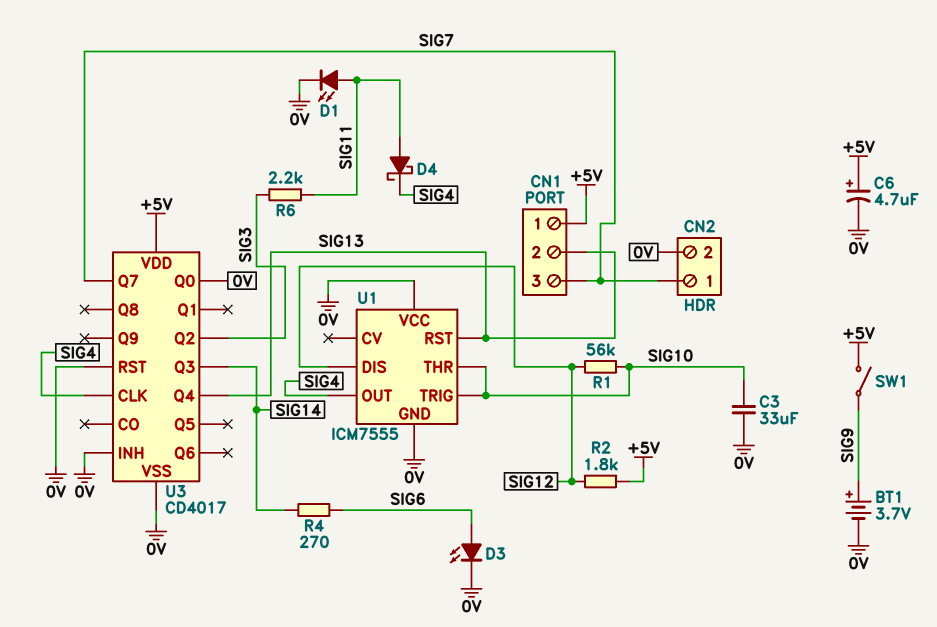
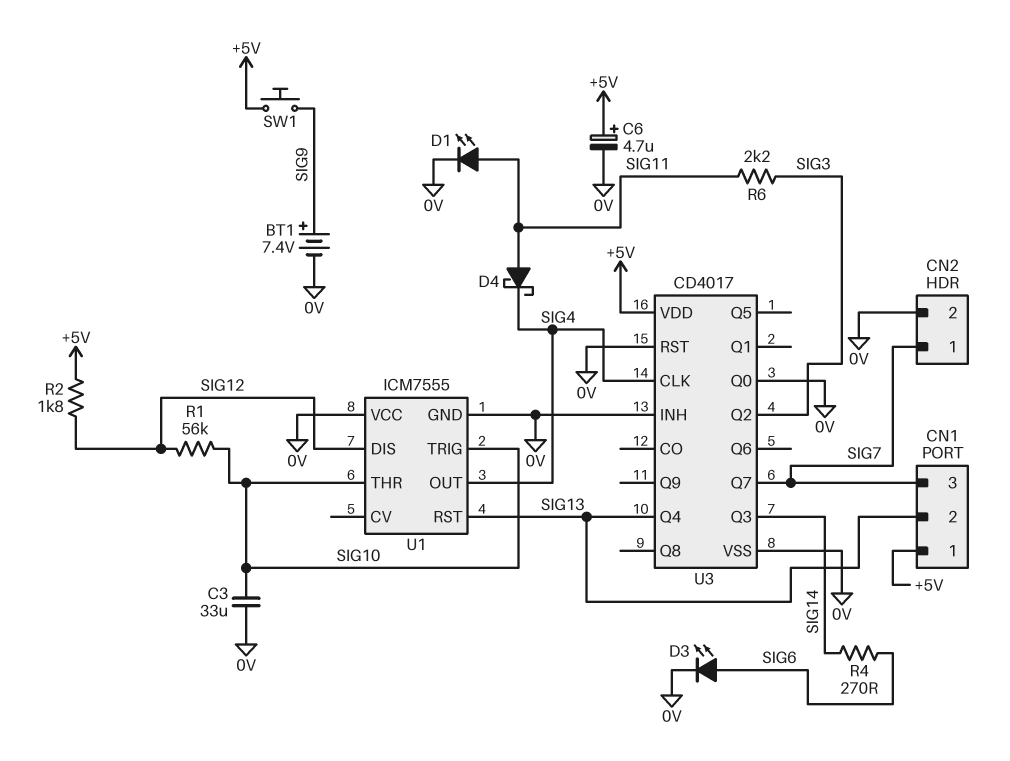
BT1: 3.7V (plus SIG9, minus 0V) -> 7.4V (plus SIG9, minus 0V)
SW1: switch (+5V, SIG9) -> button (+5V, SIG9)

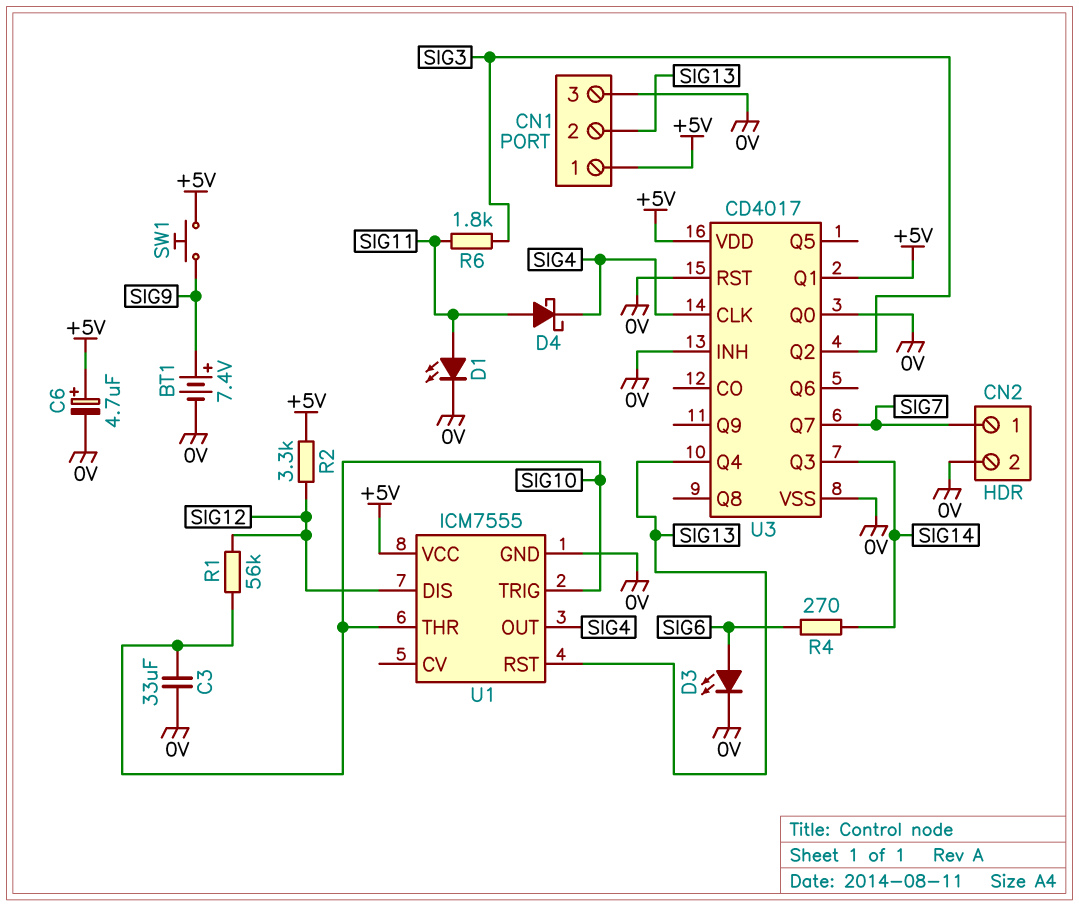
CN1 pin 3: SIG7 -> 0V
R2: 1.8k (+5V, SIG12) -> 3.3k (+5V, SIG12)
R6: 2.2k (SIG3, SIG11) -> 1.8k (SIG3, SIG11)
U1 pin VCC: 0V -> +5V
U3 pin Q1: none -> +5V

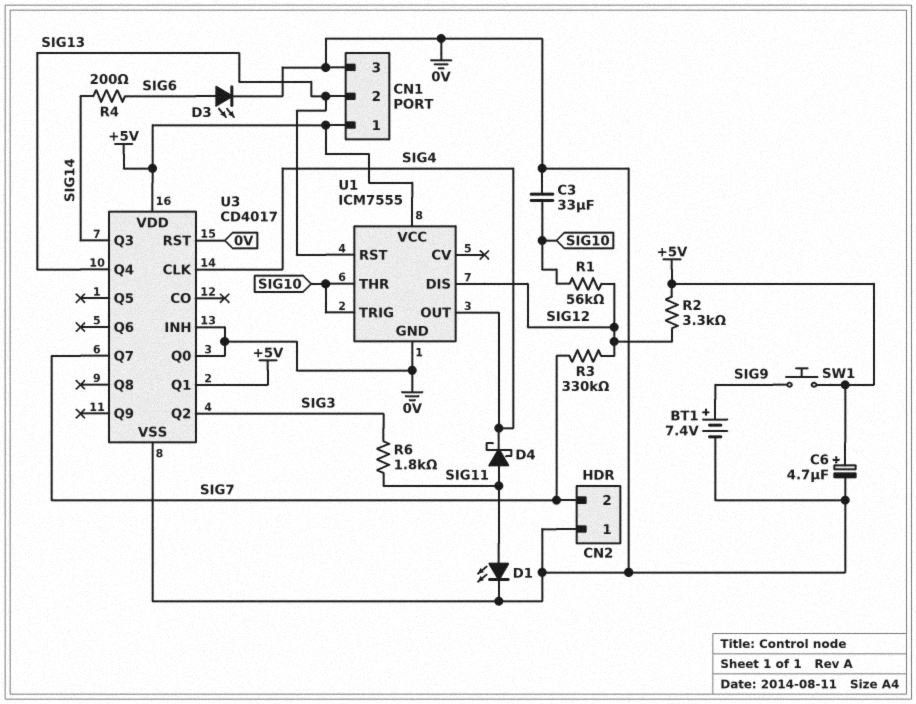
CN2 pin 1: SIG7 -> 0V
CN2 pin 2: 0V -> SIG7
R3: none -> 330k (SIG7, SIG12)
R4: 270 (SIG6, SIG14) -> 200 (SIG6, SIG14)

